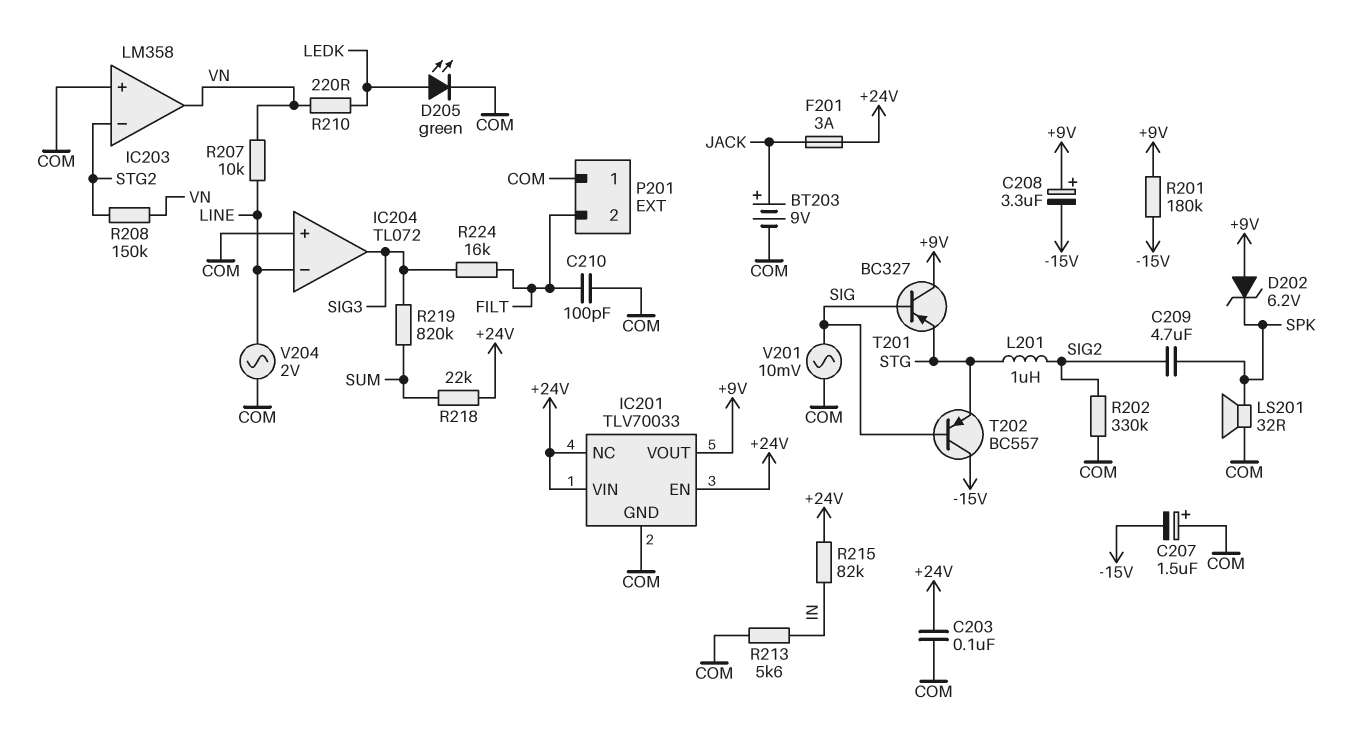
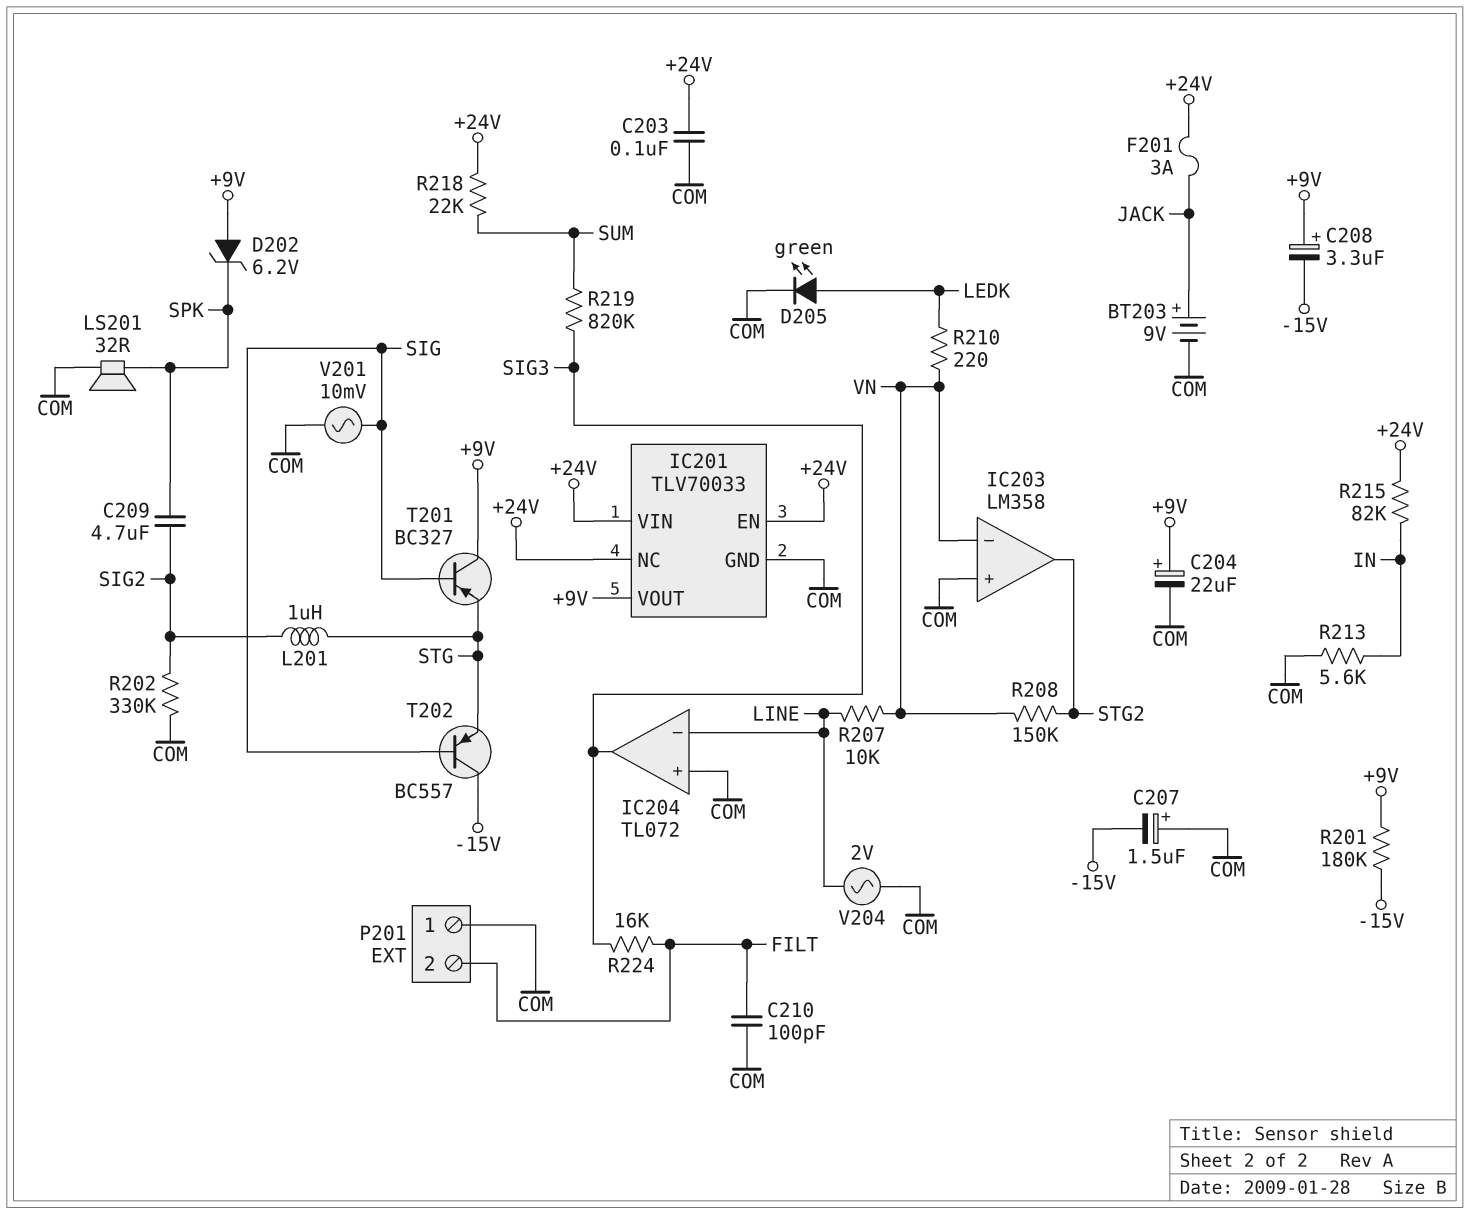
C204: none -> 22uF (plus +9V, minus COM)
IC203 pin in-: STG2 -> VN
IC203 pin out: VN -> STG2

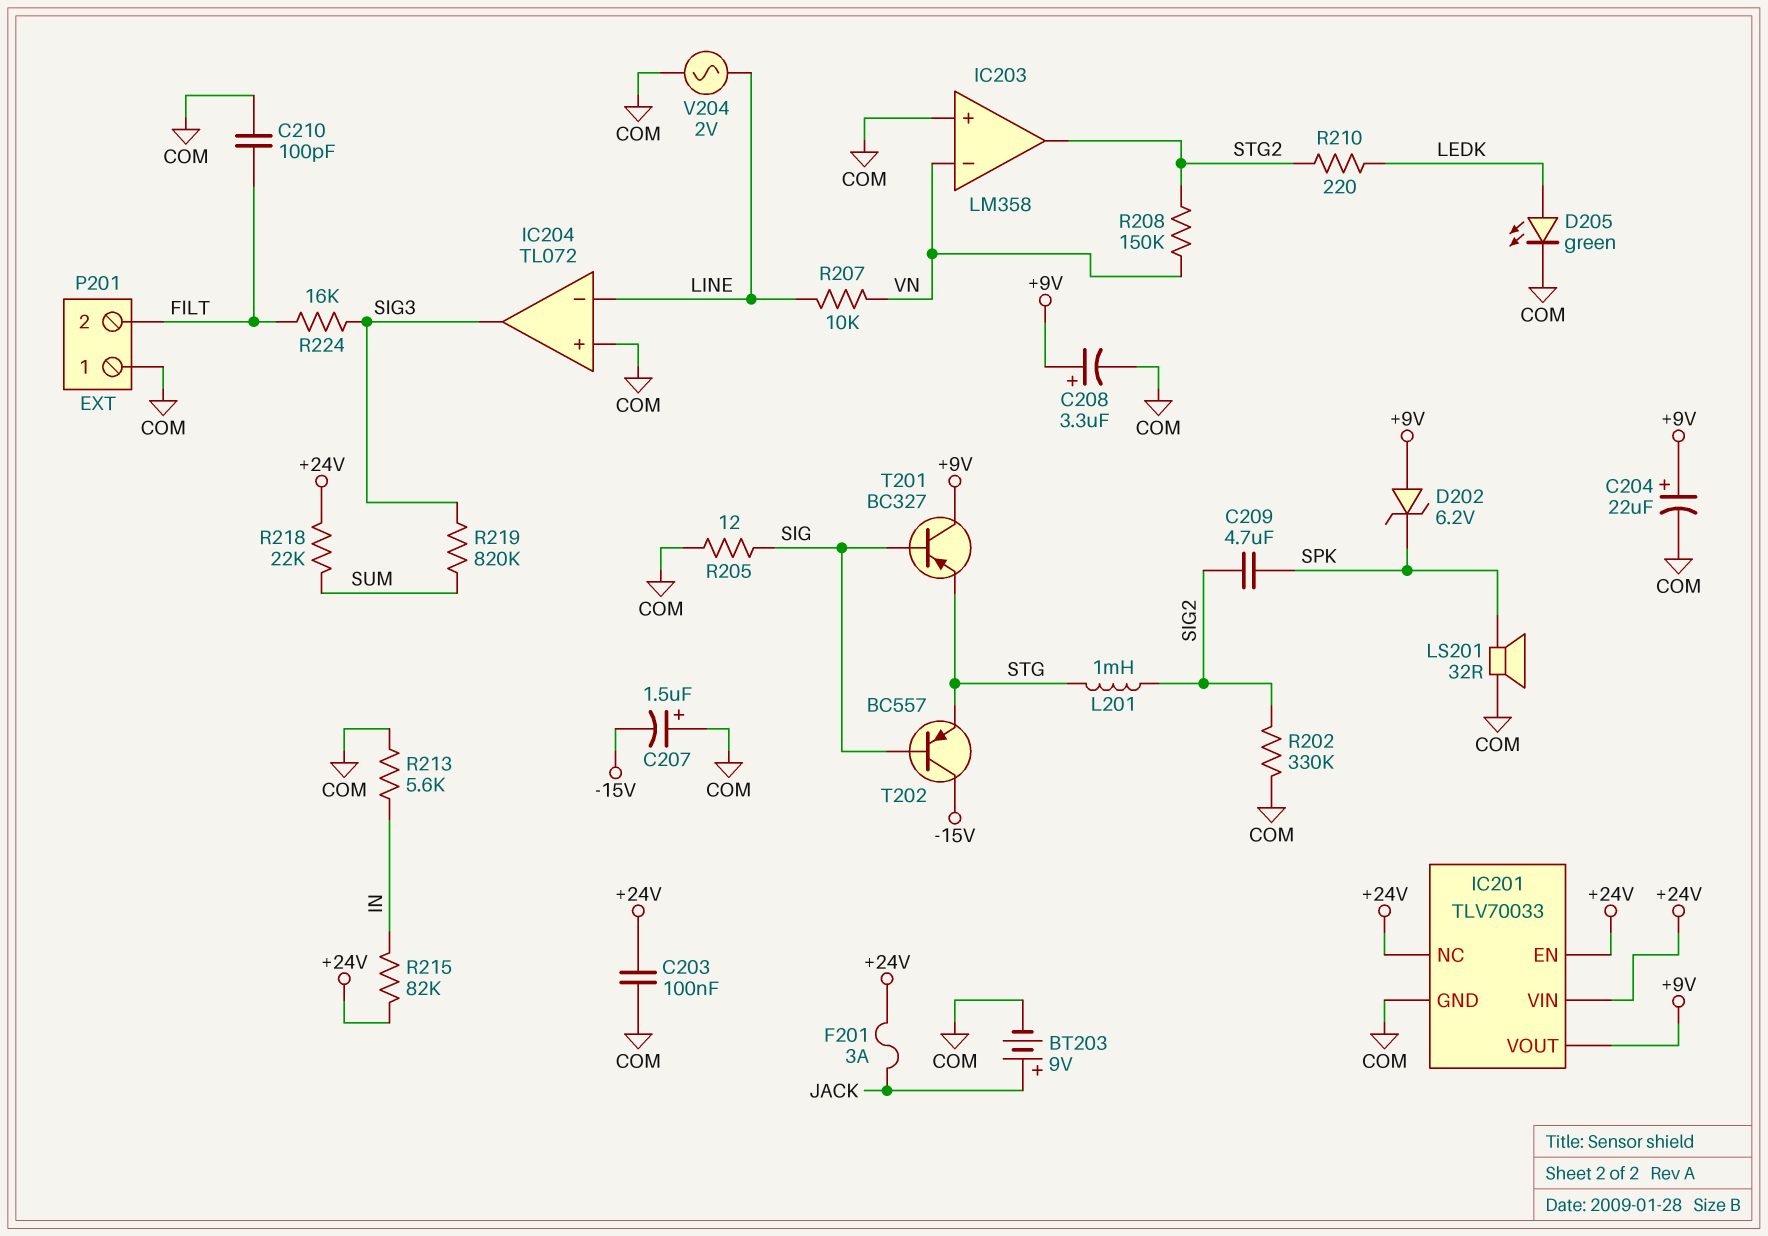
C208: 3.3uF (plus +9V, minus -15V) -> 3.3uF (plus +9V, minus COM)
L201: 1uH (SIG2, STG) -> 1mH (SIG2, STG)
R201: 180k (+9V, -15V) -> none
R205: none -> 12 (COM, SIG)
R210: 220 (LEDK, VN) -> 220 (LEDK, STG2)
V201: AC 10mV (COM, SIG) -> none

